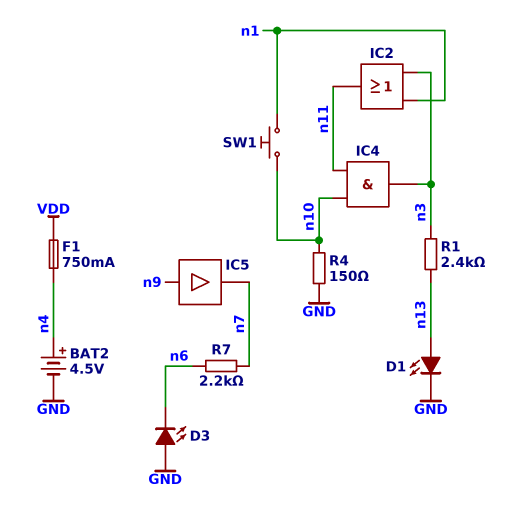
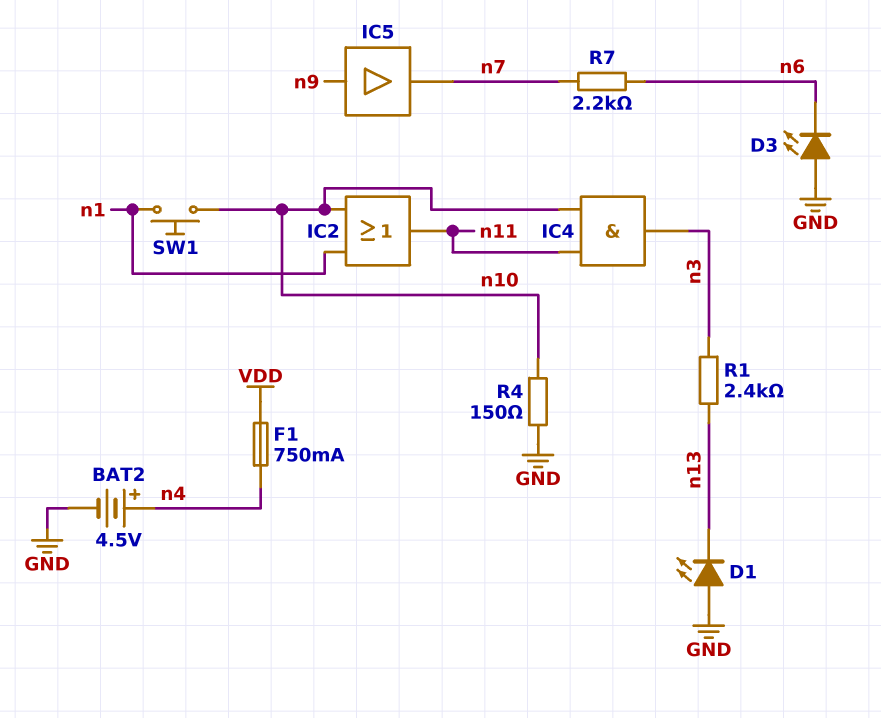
D1: LED (A n13, K GND) -> LED (A GND, K n13)
IC2: OR (in n1, in n3, out n11) -> OR (in n1, in n10, out n11)

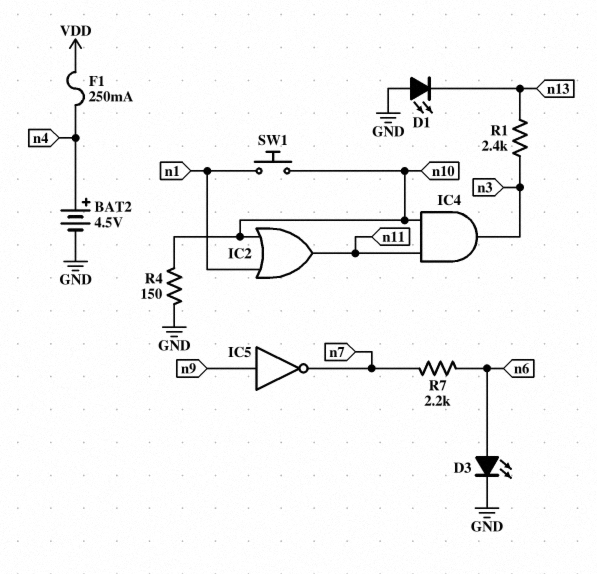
D3: LED (A GND, K n6) -> LED (A n6, K GND)
F1: 750mA (VDD, n4) -> 250mA (VDD, n4)
IC5: buffer (in n9, out n7) -> NOT (in n9, out n7)

